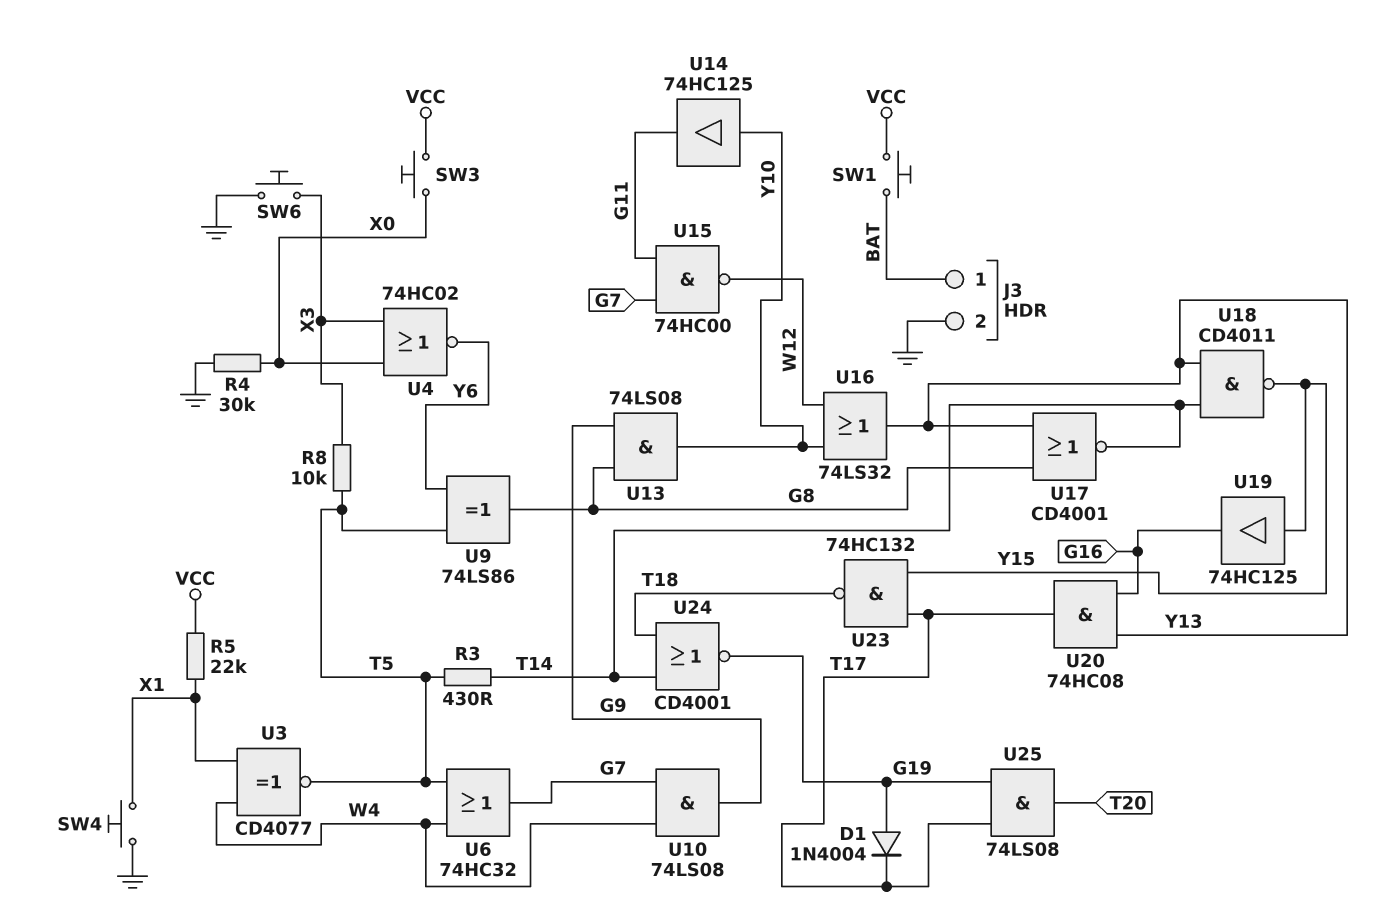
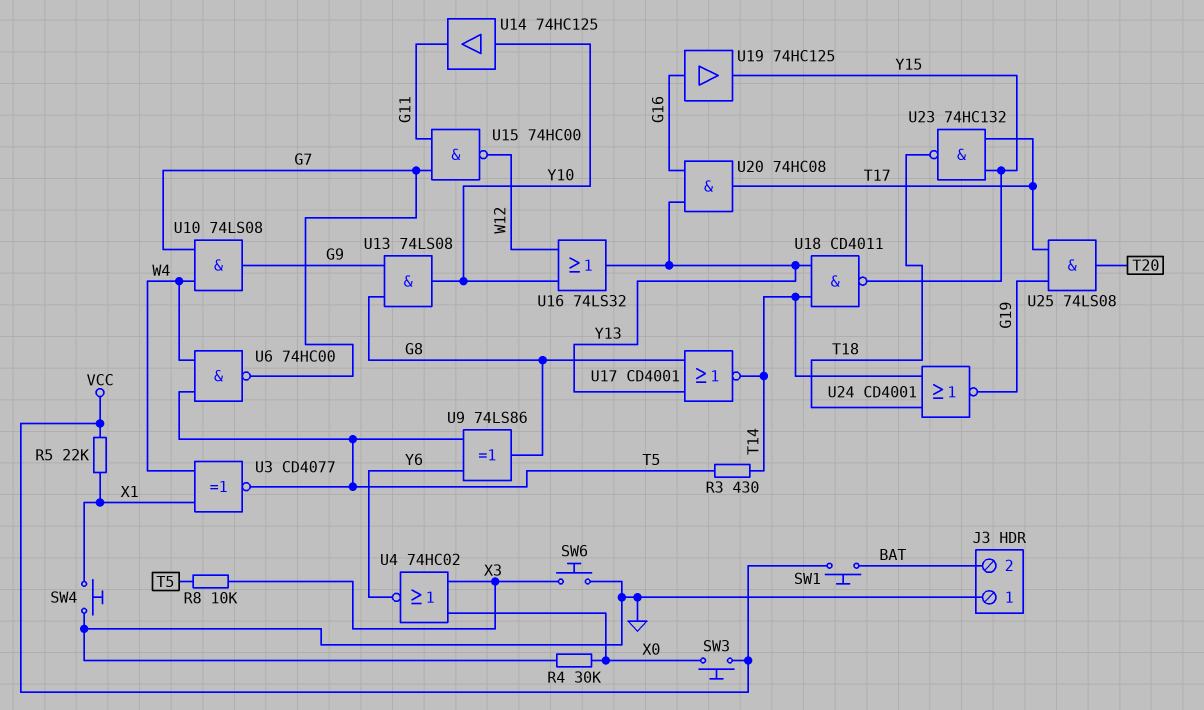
D1: diode 1N4004 (A G19, K T17) -> none
J3 pin 1: BAT -> GND
J3 pin 2: GND -> BAT
U6: OR 74HC32 (in T5, in W4, out G7) -> NAND 74HC00 (in T5, in W4, out G7)
U19: buffer 74HC125 (in Y15, out G16) -> buffer 74HC125 (in G16, out Y15)

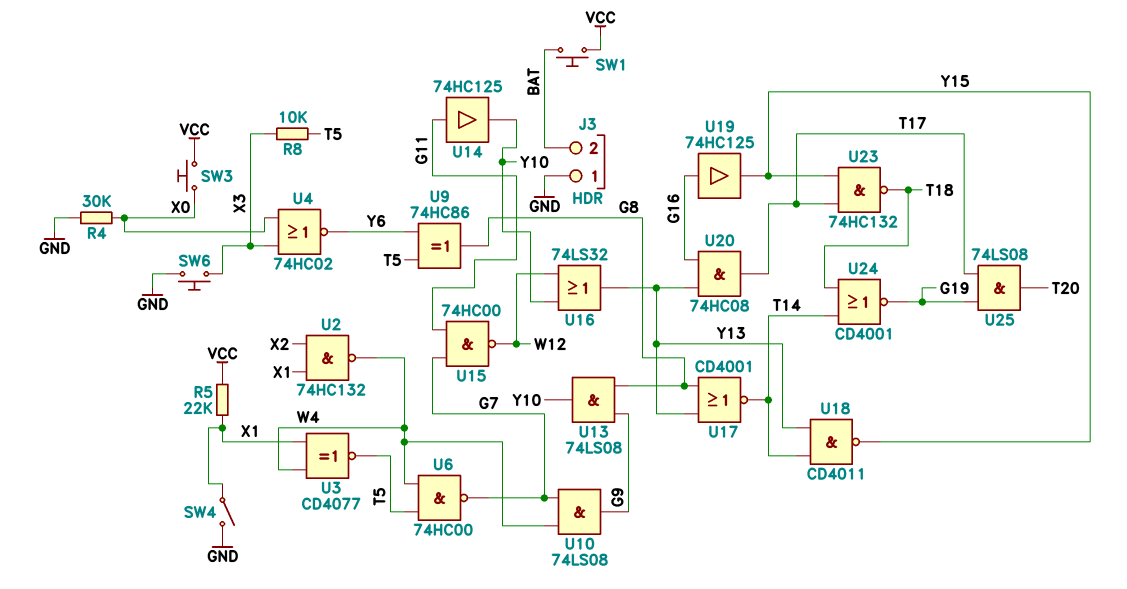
R3: 430 (T5, T14) -> none
SW4: button (GND, X1) -> switch (GND, X1)
U2: none -> NAND 74HC132 (in X1, in X2, out W4)
U9: XOR 74LS86 (in T5, in Y6, out G8) -> XOR 74HC86 (in T5, in Y6, out G8)
U14: buffer 74HC125 (in Y10, out G11) -> buffer 74HC125 (in G11, out Y10)

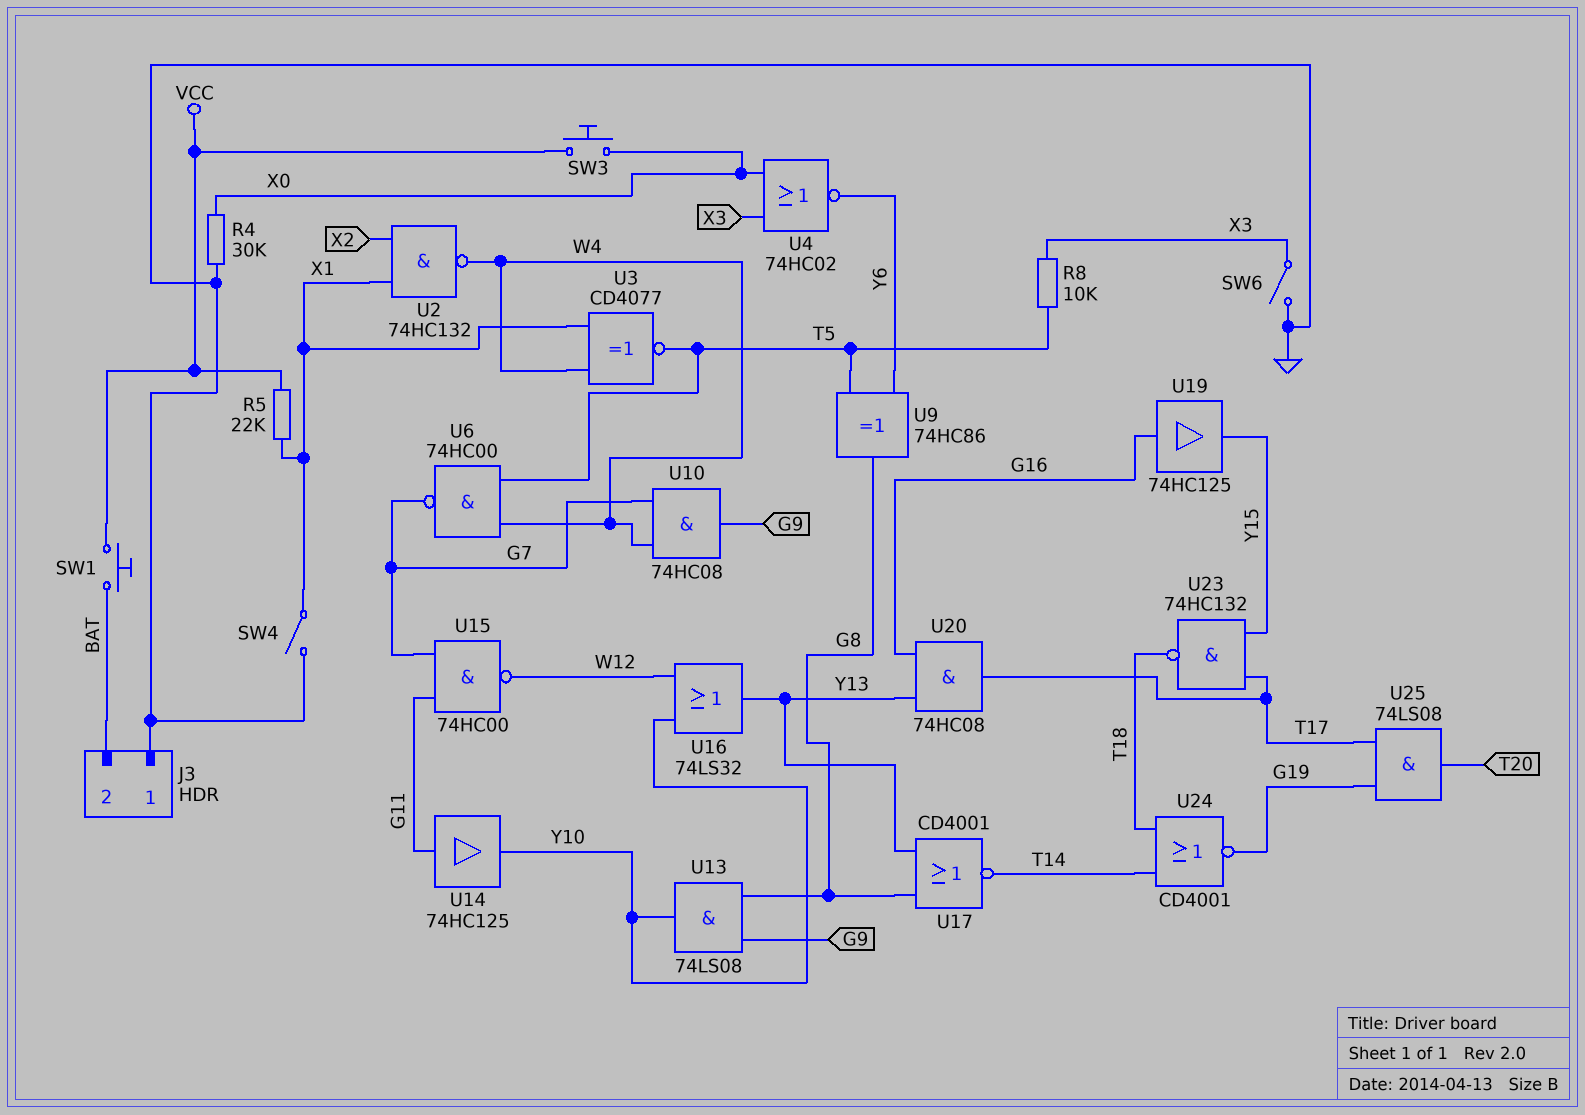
SW6: button (GND, X3) -> switch (GND, X3)
U10: AND 74LS08 (in G7, in W4, out G9) -> AND 74HC08 (in G7, in W4, out G9)
U18: NAND CD4011 (in T14, in Y13, out Y15) -> none

